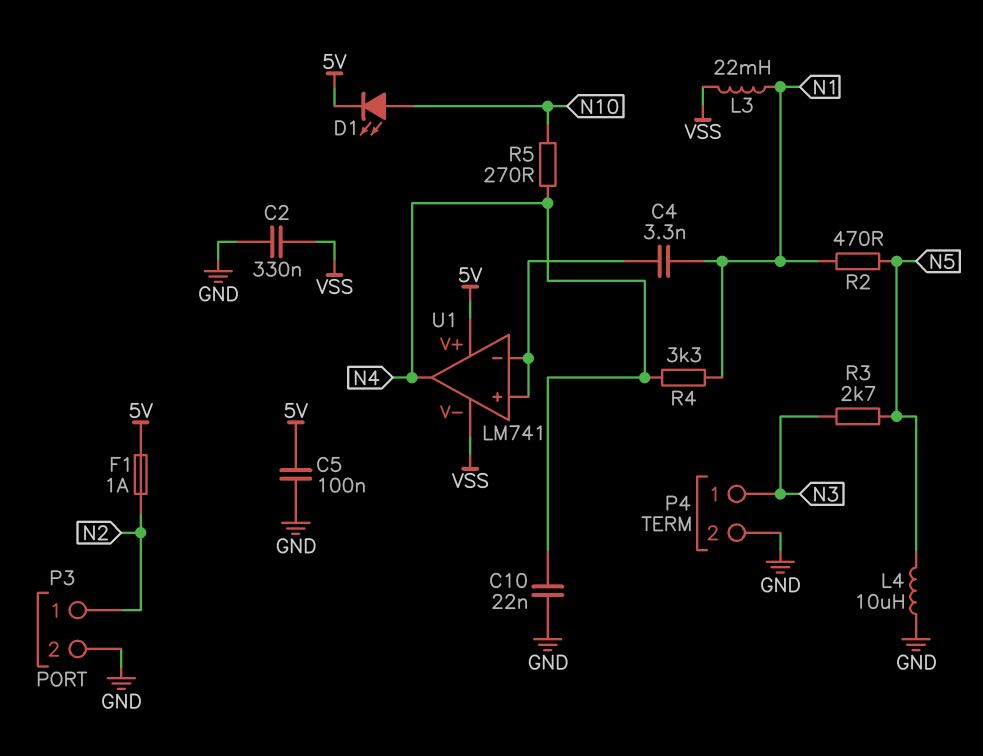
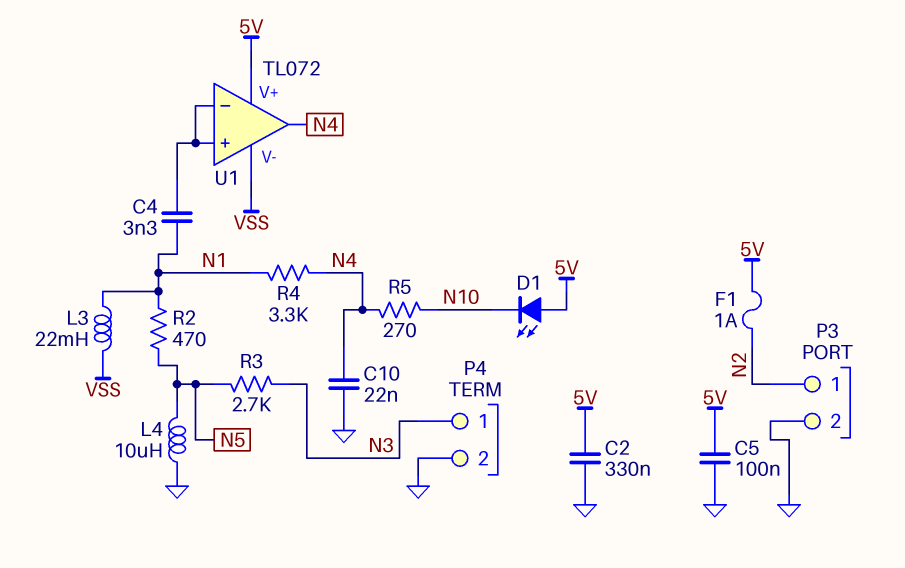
C2: 330nF (GND, VSS) -> 330nF (5V, GND)
D1: LED (A N10, K 5V) -> LED (A 5V, K N10)
U1: LM741 -> TL072

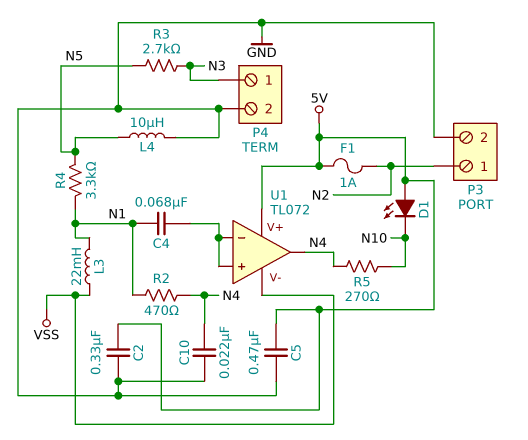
C4: 3.3nF (N1, U1/in+) -> 68nF (N1, U1/in+)
C5: 100nF (5V, GND) -> 470nF (5V, GND)
R2: 470 (N1, N5) -> 470 (N1, N4)
R4: 3.3k (N1, N4) -> 3.3k (N1, N5)

